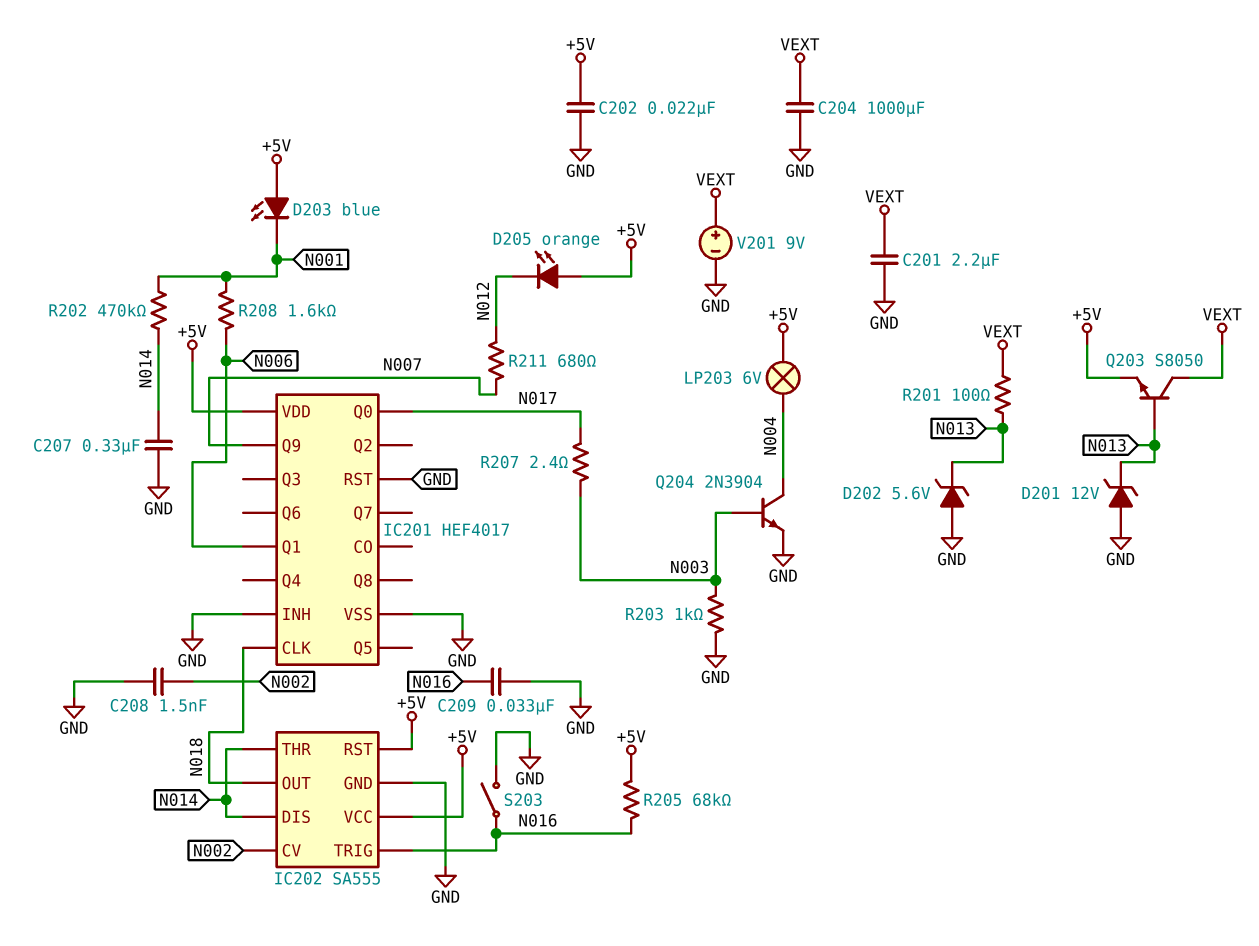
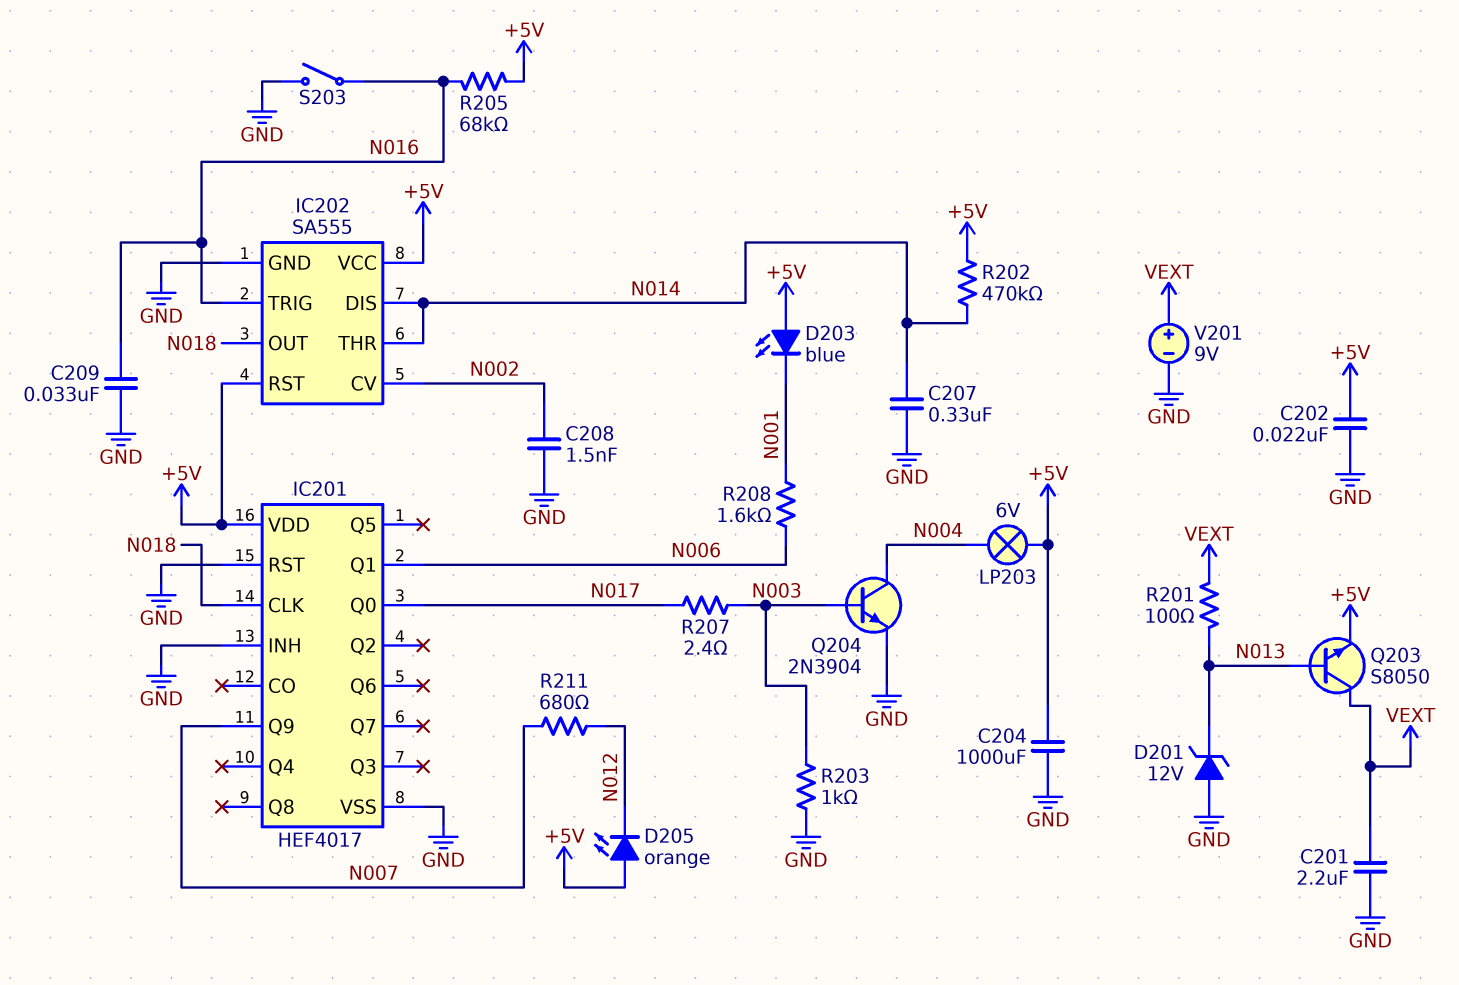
C204: 1000uF (GND, VEXT) -> 1000uF (+5V, GND)
D202: zener 5.6V (A GND, K N013) -> none
R202: 470k (N001, N014) -> 470k (+5V, N014)

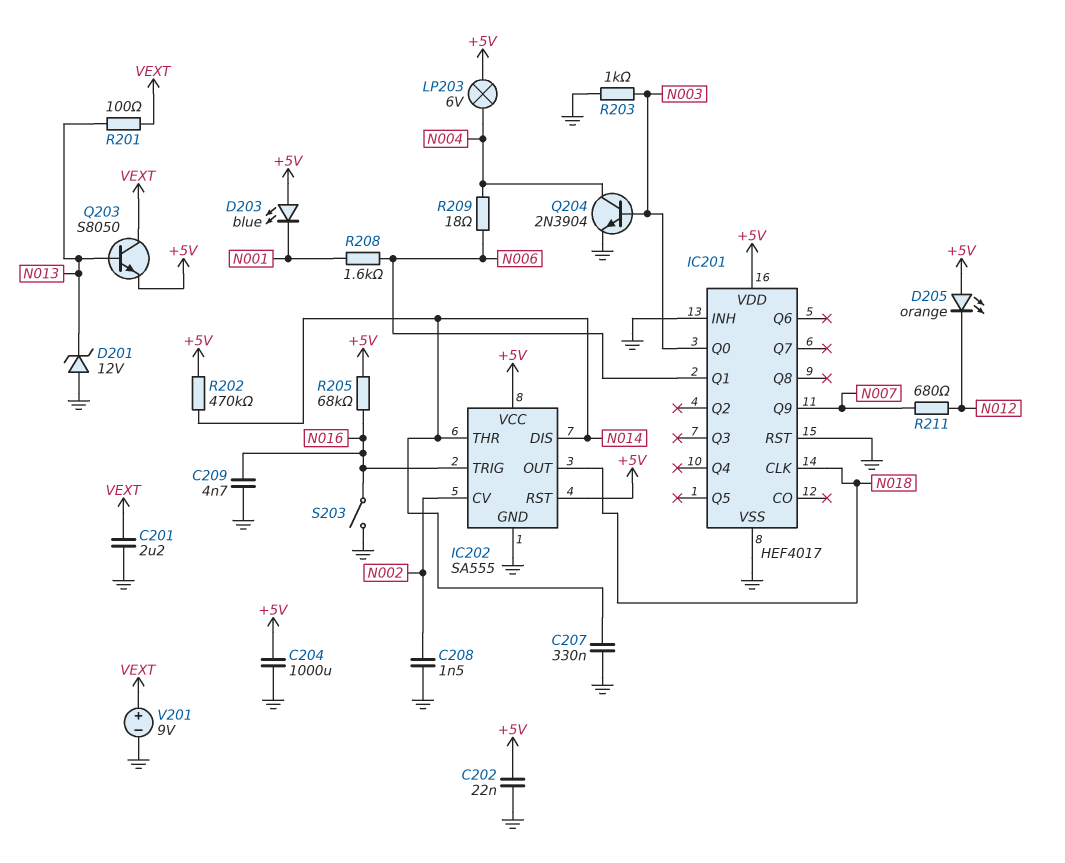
C209: 33nF (GND, N016) -> 4.7nF (GND, N016)
IC201 pin Q0: N017 -> N003
R207: 2.4 (N003, N017) -> none
R209: none -> 18 (N004, N006)

